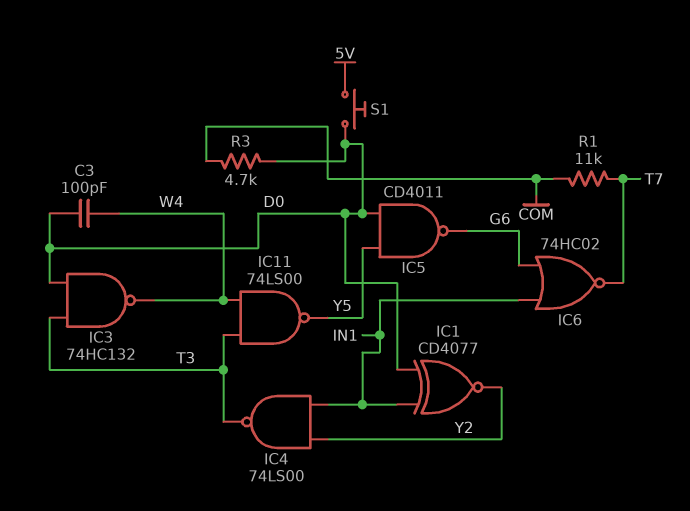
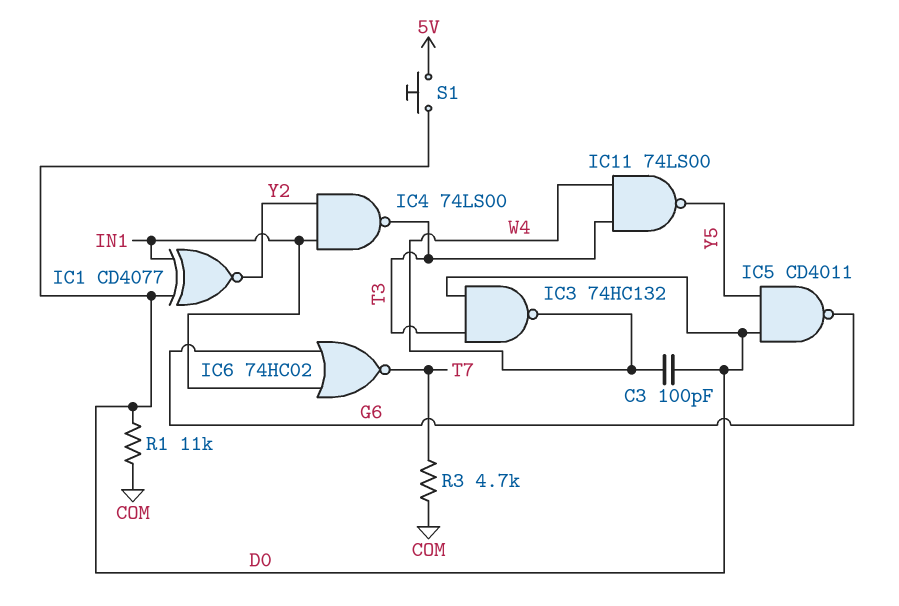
R1: 11k (COM, T7) -> 11k (COM, D0)
R3: 4.7k (COM, D0) -> 4.7k (COM, T7)

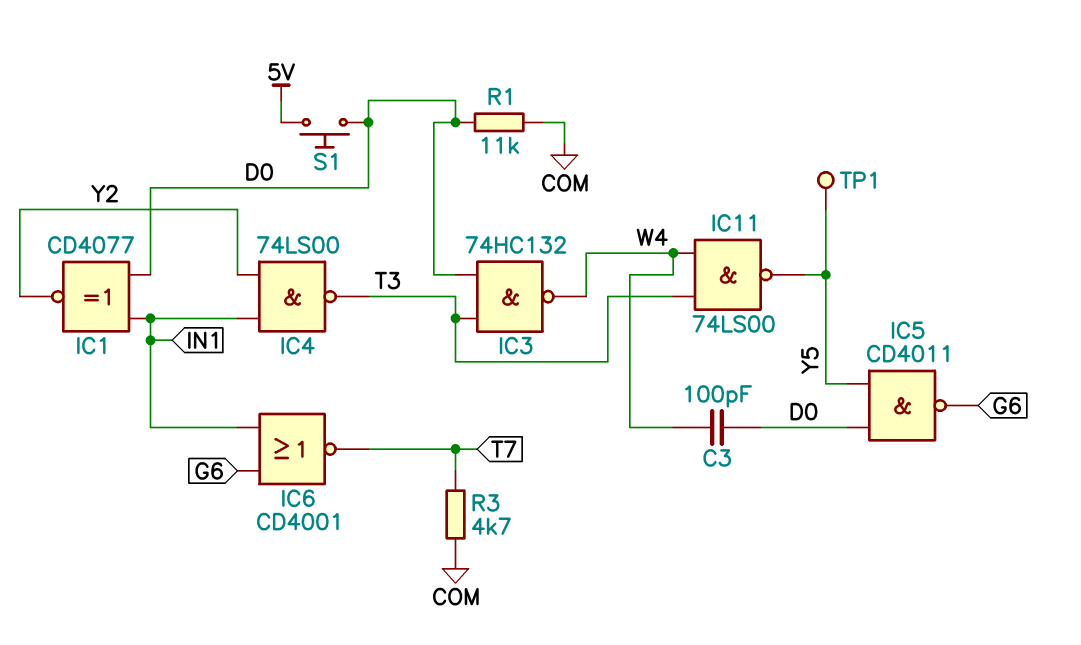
IC6: NOR 74HC02 (in G6, in IN1, out T7) -> NOR CD4001 (in G6, in IN1, out T7)
TP1: none -> test point (Y5)

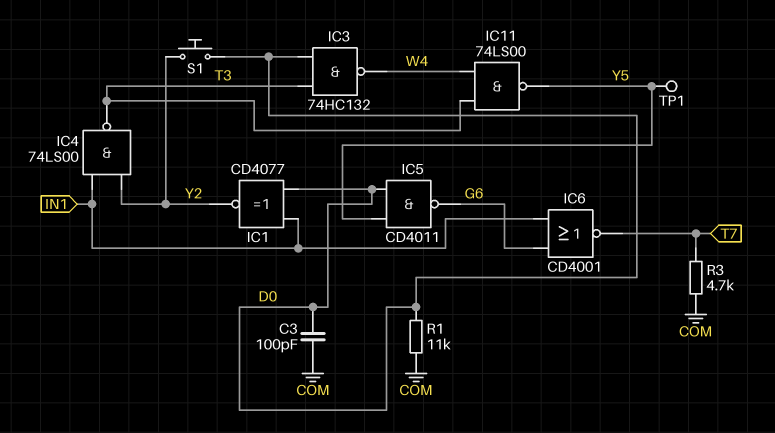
C3: 100pF (D0, W4) -> 100pF (COM, D0)
S1: button (5V, D0) -> button (D0, Y2)

